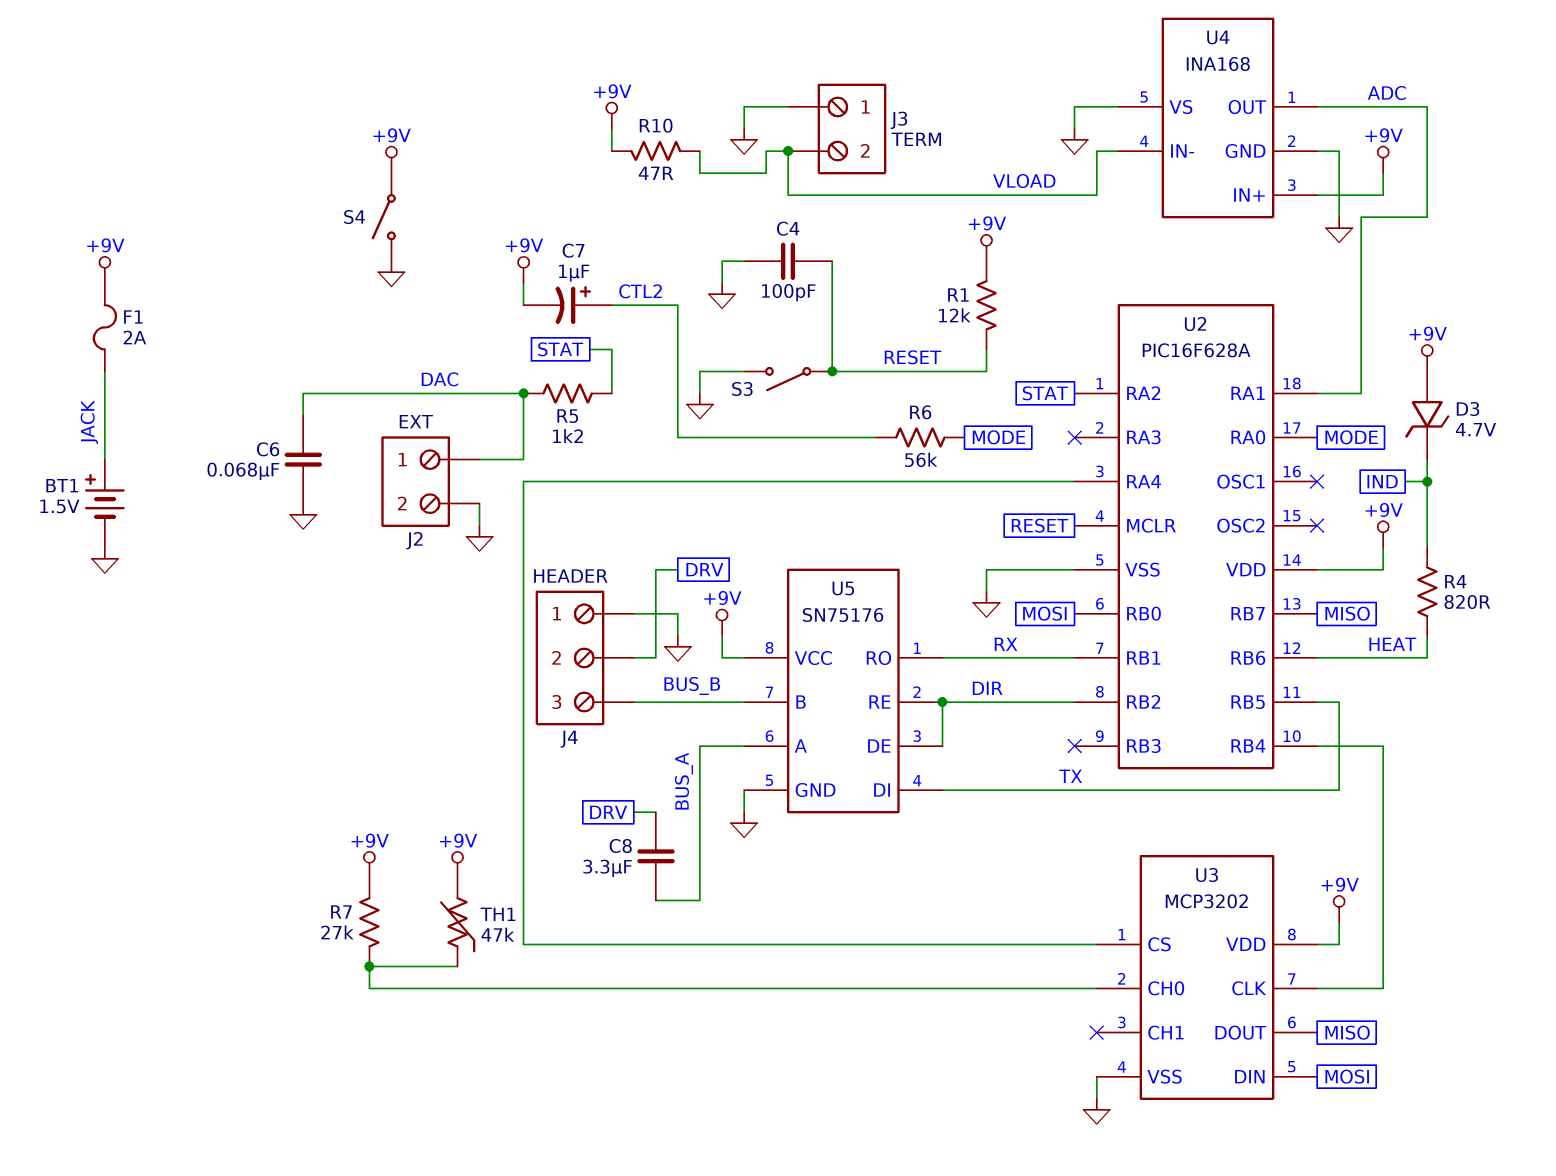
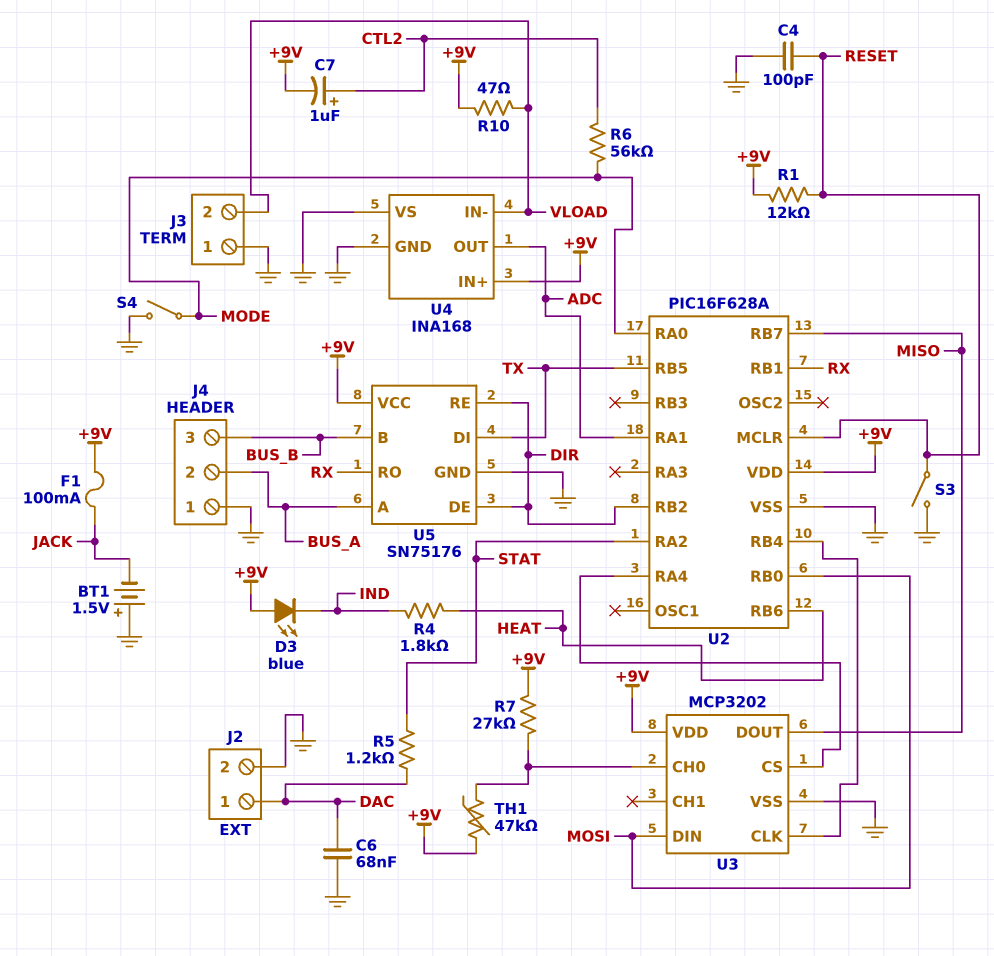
BT1: 1.5V (plus JACK, minus GND) -> 1.5V (plus GND, minus JACK)
C8: 3.3uF (BUS_A, DRV) -> none
D3: zener 4.7V (A +9V, K IND) -> LED blue (A +9V, K IND)
F1: 2A (+9V, JACK) -> 100mA (+9V, JACK)
J4 pin 2: DRV -> BUS_A
R4: 820 (HEAT, IND) -> 1.8k (HEAT, IND)
S4: switch (+9V, GND) -> switch (GND, MODE)

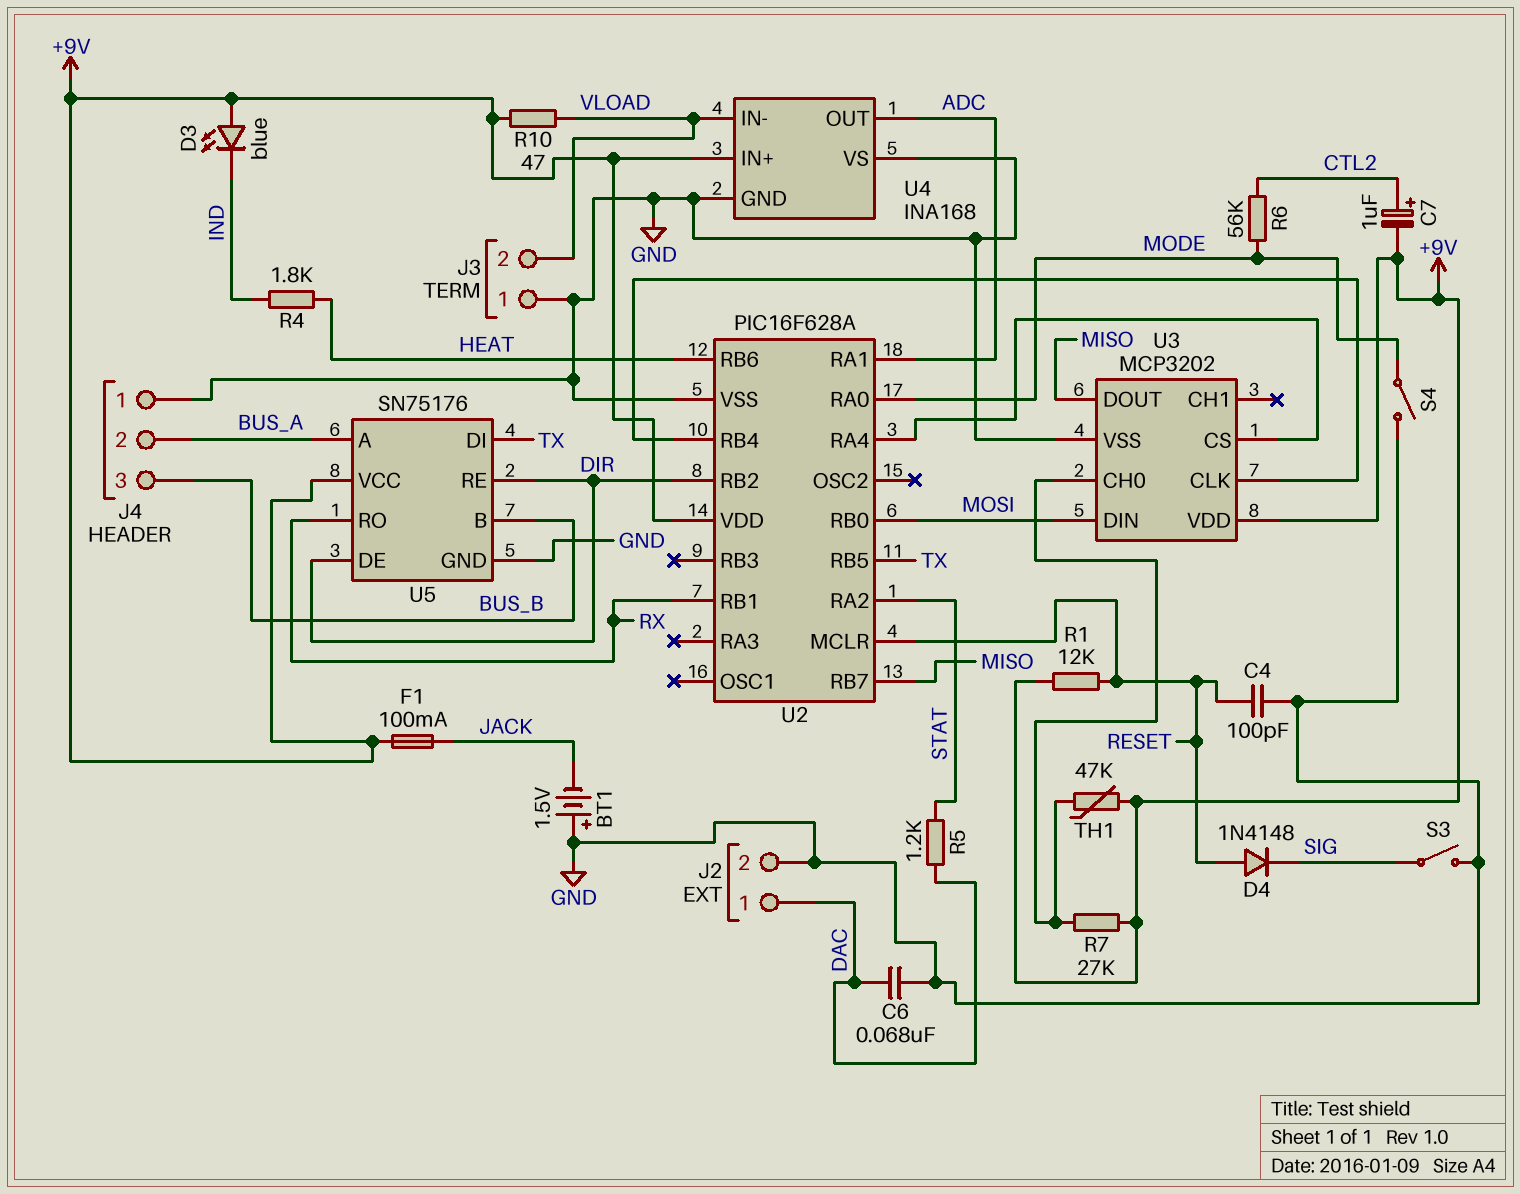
D4: none -> diode 1N4148 (A RESET, K SIG)
S3: switch (GND, RESET) -> switch (GND, SIG)

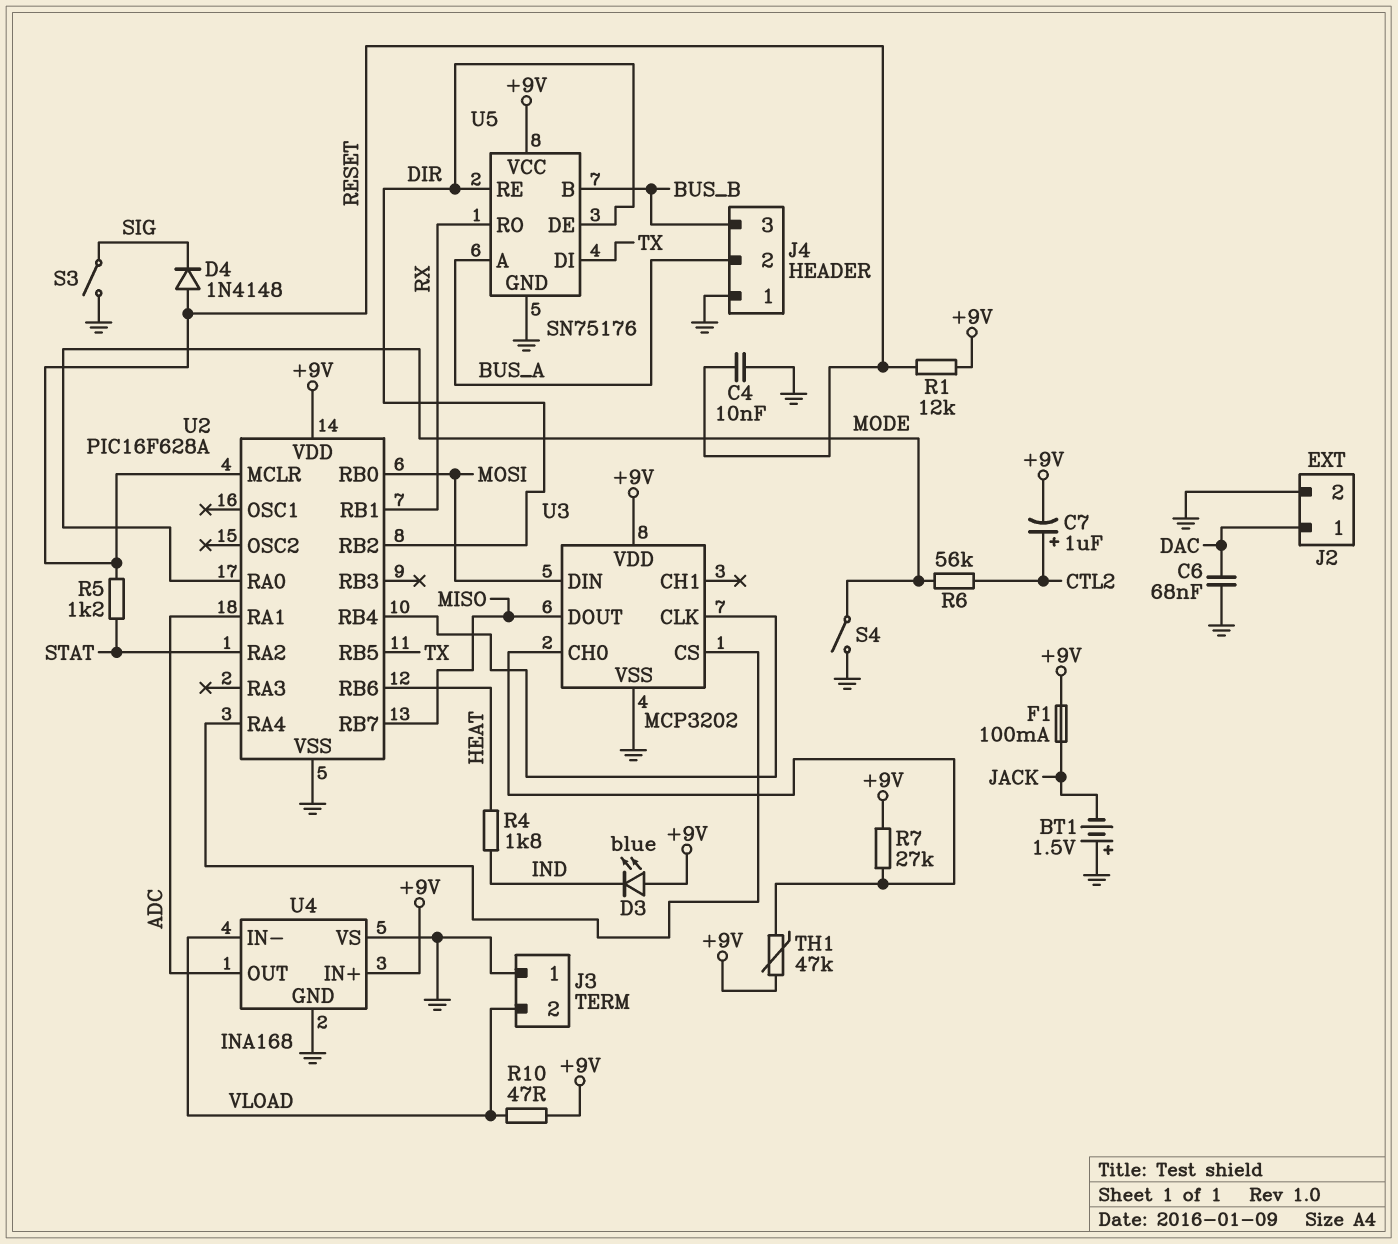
C4: 100pF (GND, RESET) -> 10nF (GND, RESET)
R5: 1.2k (DAC, STAT) -> 1.2k (RESET, STAT)

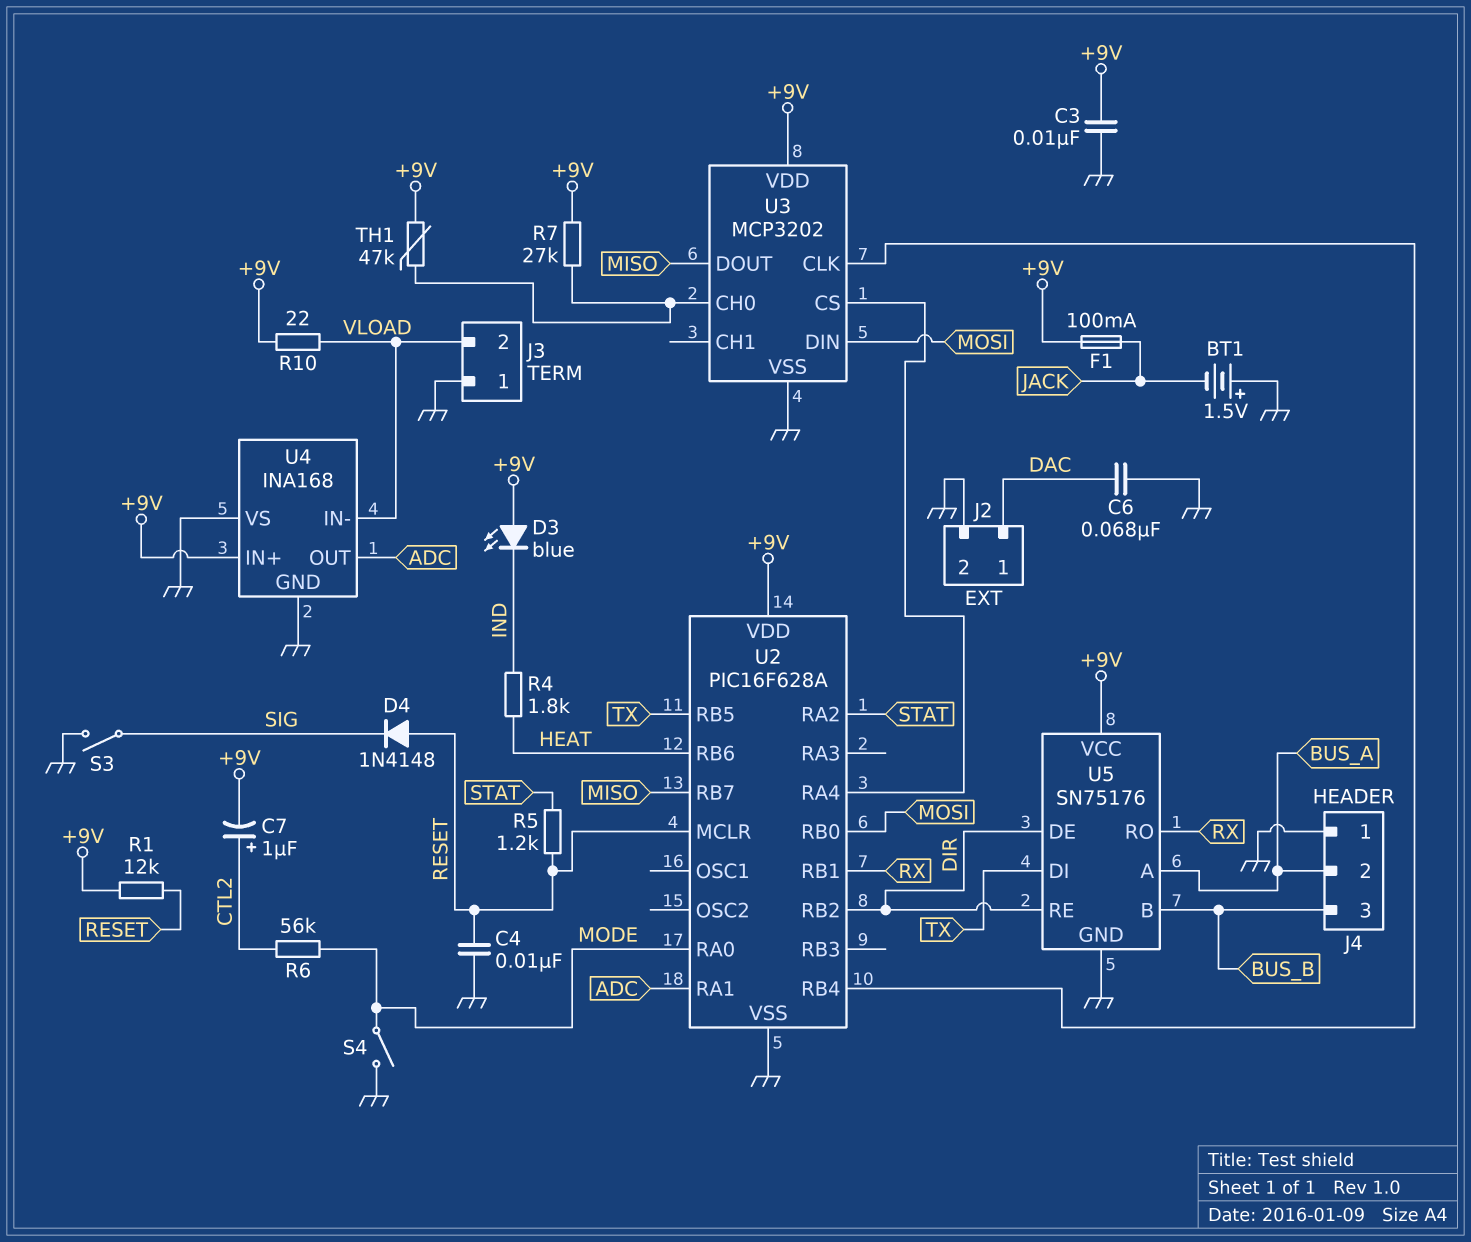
C3: none -> 10nF (+9V, GND)
R10: 47 (+9V, VLOAD) -> 22 (+9V, VLOAD)

